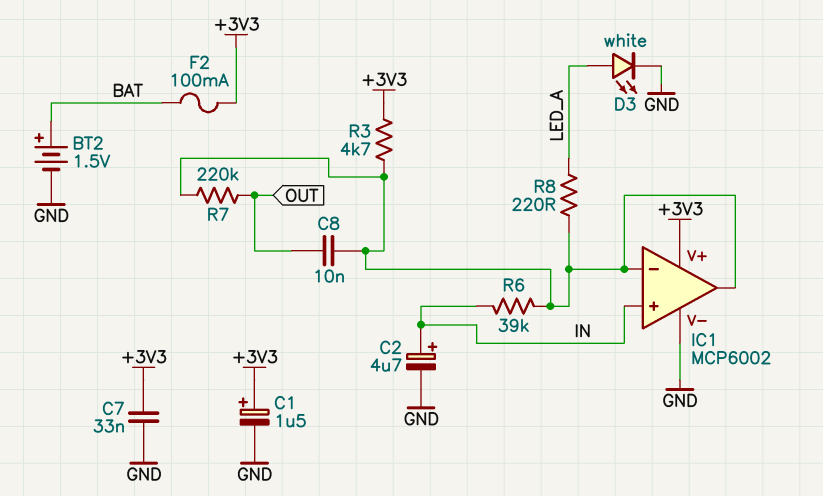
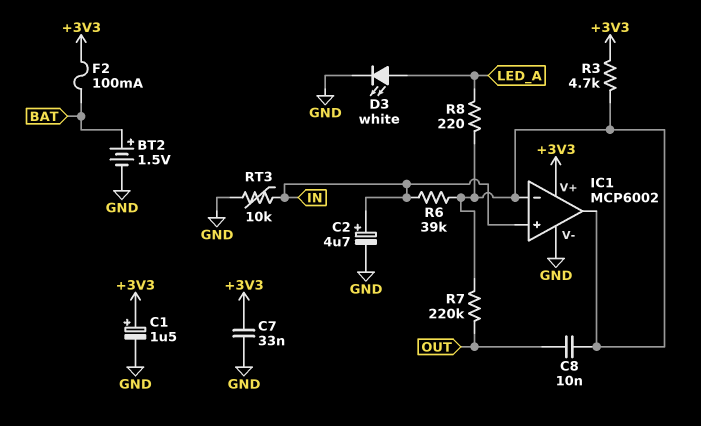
RT3: none -> 10k (GND, IN)

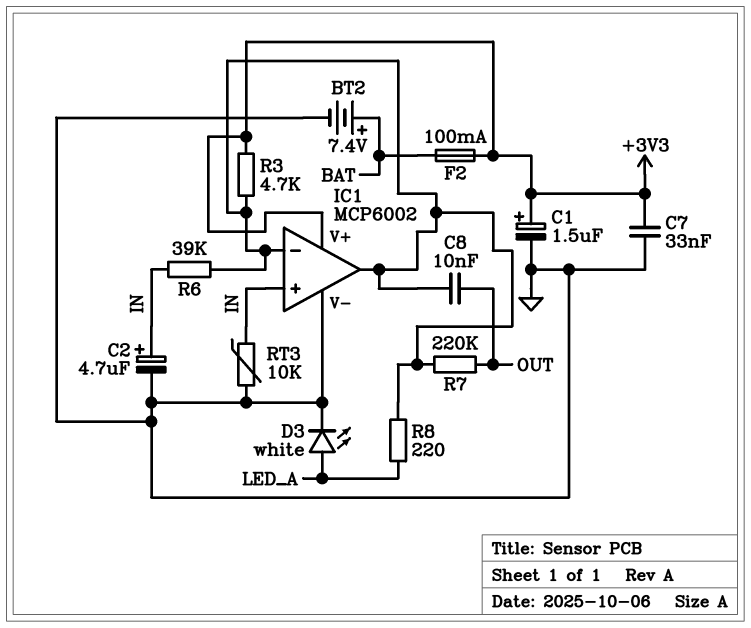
BT2: 1.5V (plus BAT, minus GND) -> 7.4V (plus BAT, minus GND)

